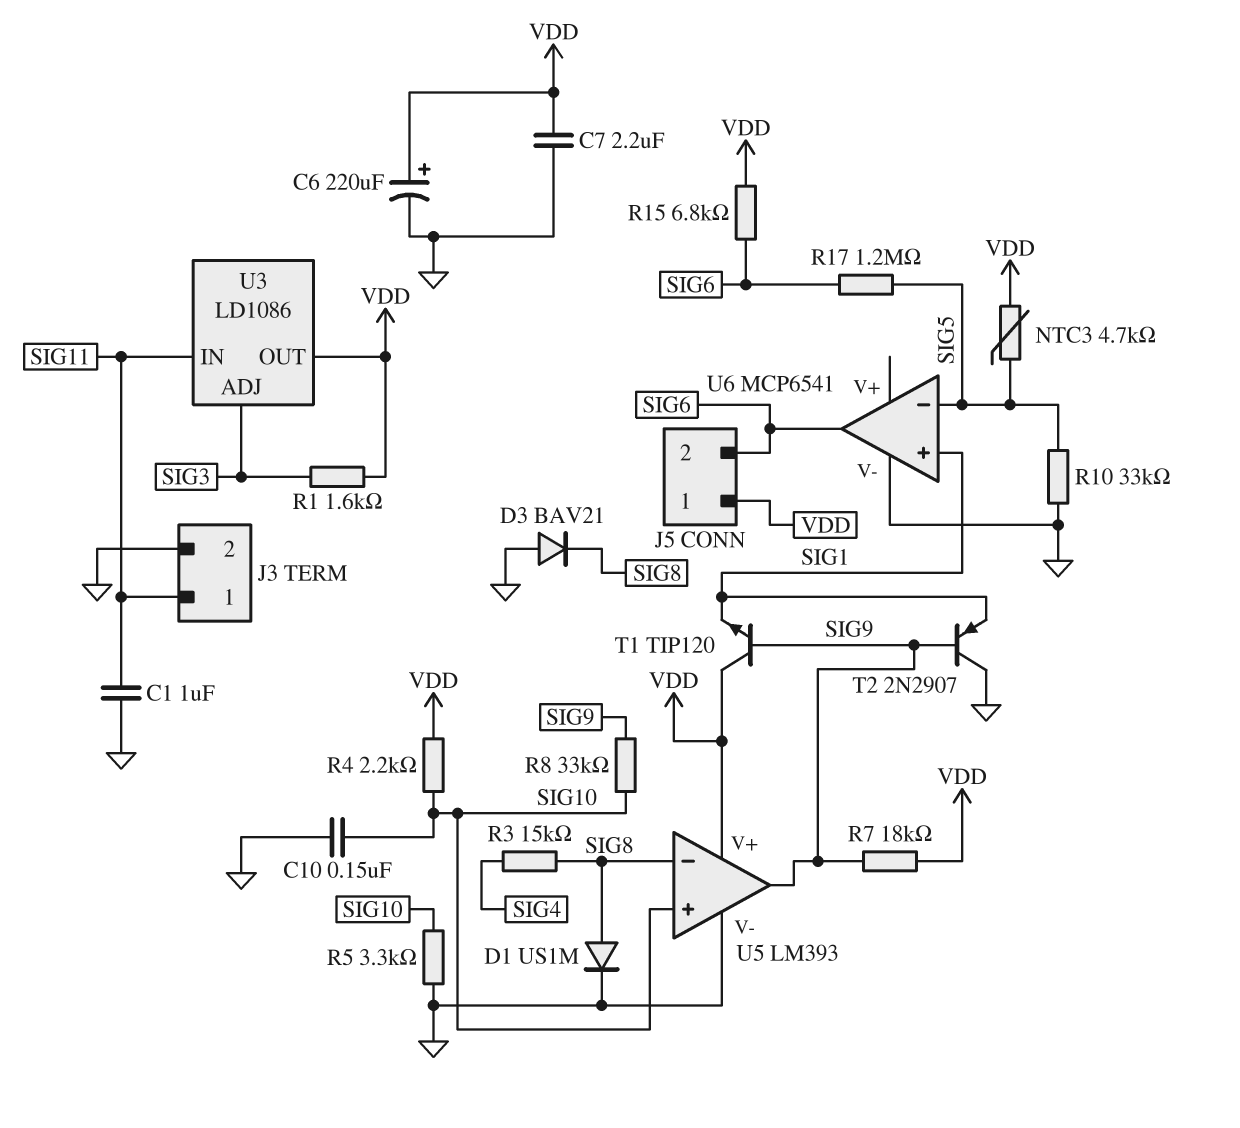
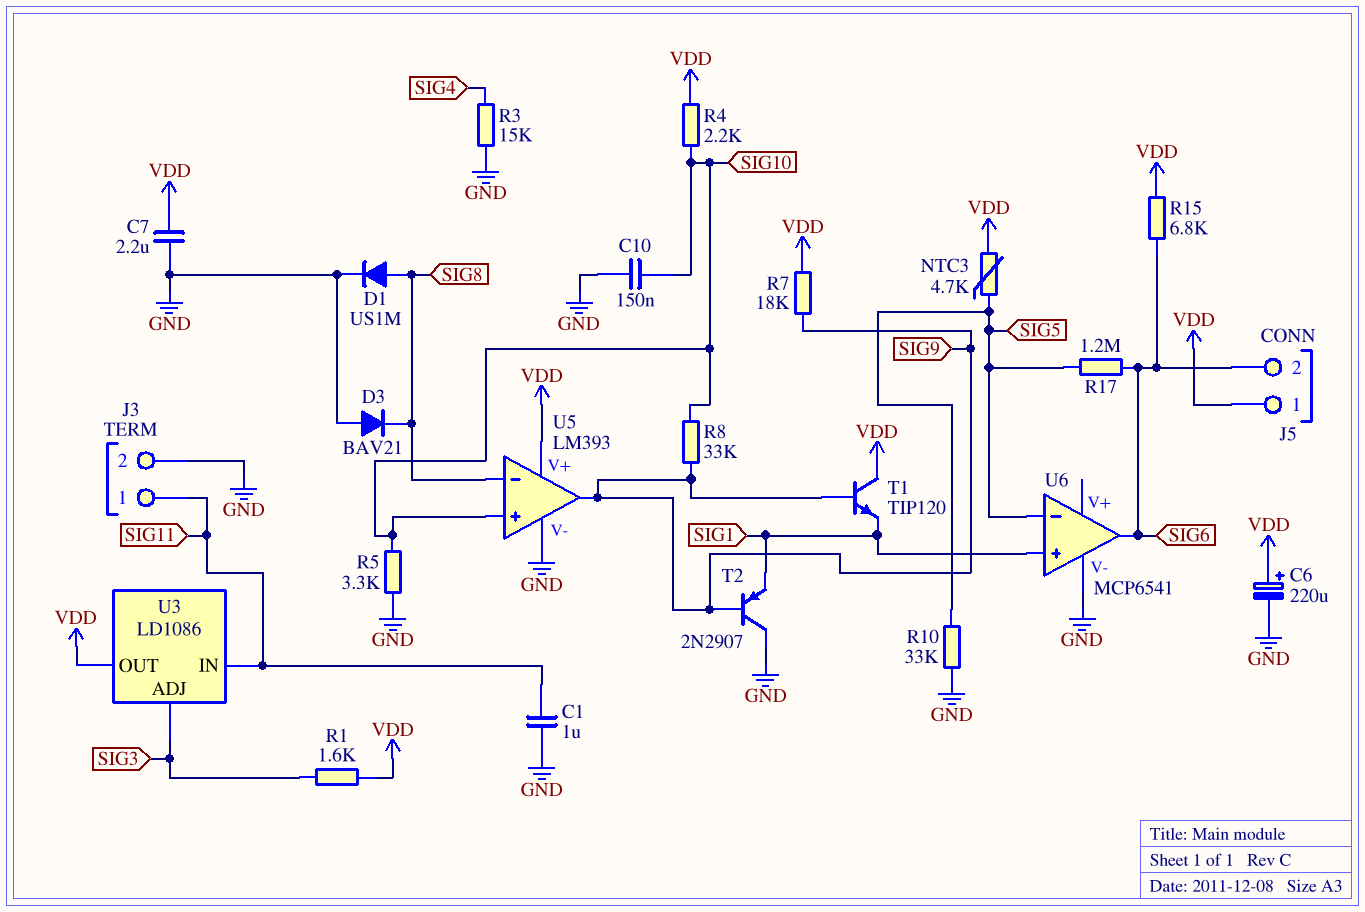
R3: 15k (SIG4, SIG8) -> 15k (GND, SIG4)

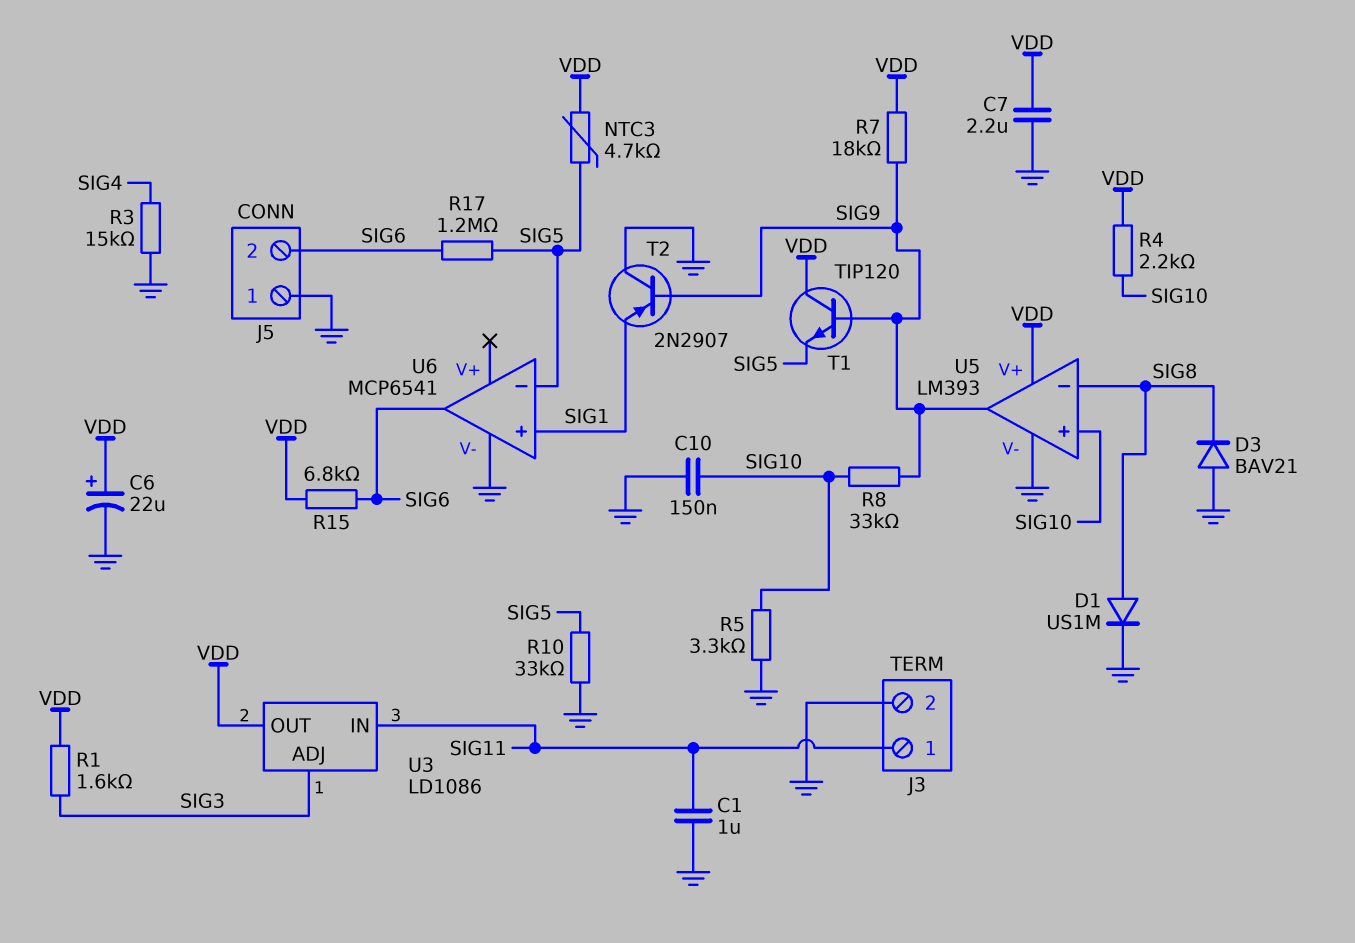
C6: 220uF (plus VDD, minus GND) -> 22uF (plus VDD, minus GND)
J5 pin 1: VDD -> GND
T1: NPN TIP120 (B SIG9, C VDD, E SIG1) -> NPN TIP120 (B SIG9, C VDD, E SIG5)

